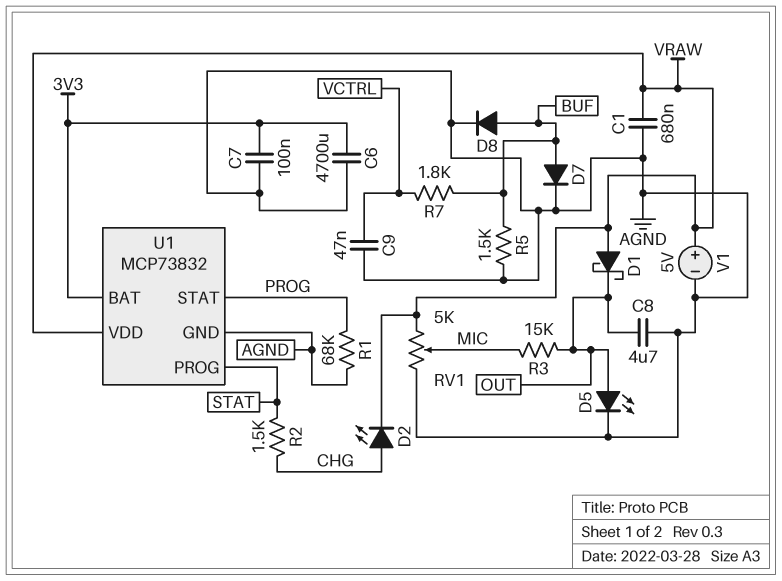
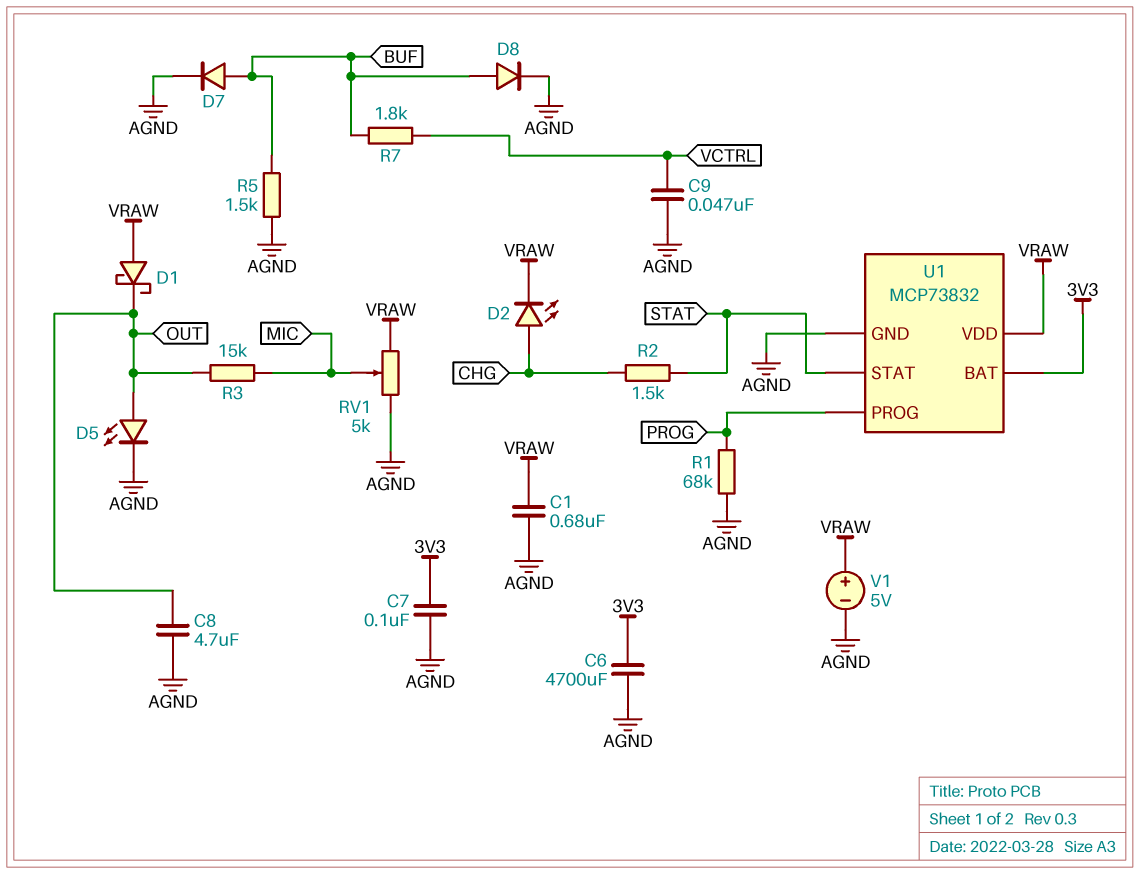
U1 pin PROG: STAT -> PROG
U1 pin STAT: PROG -> STAT

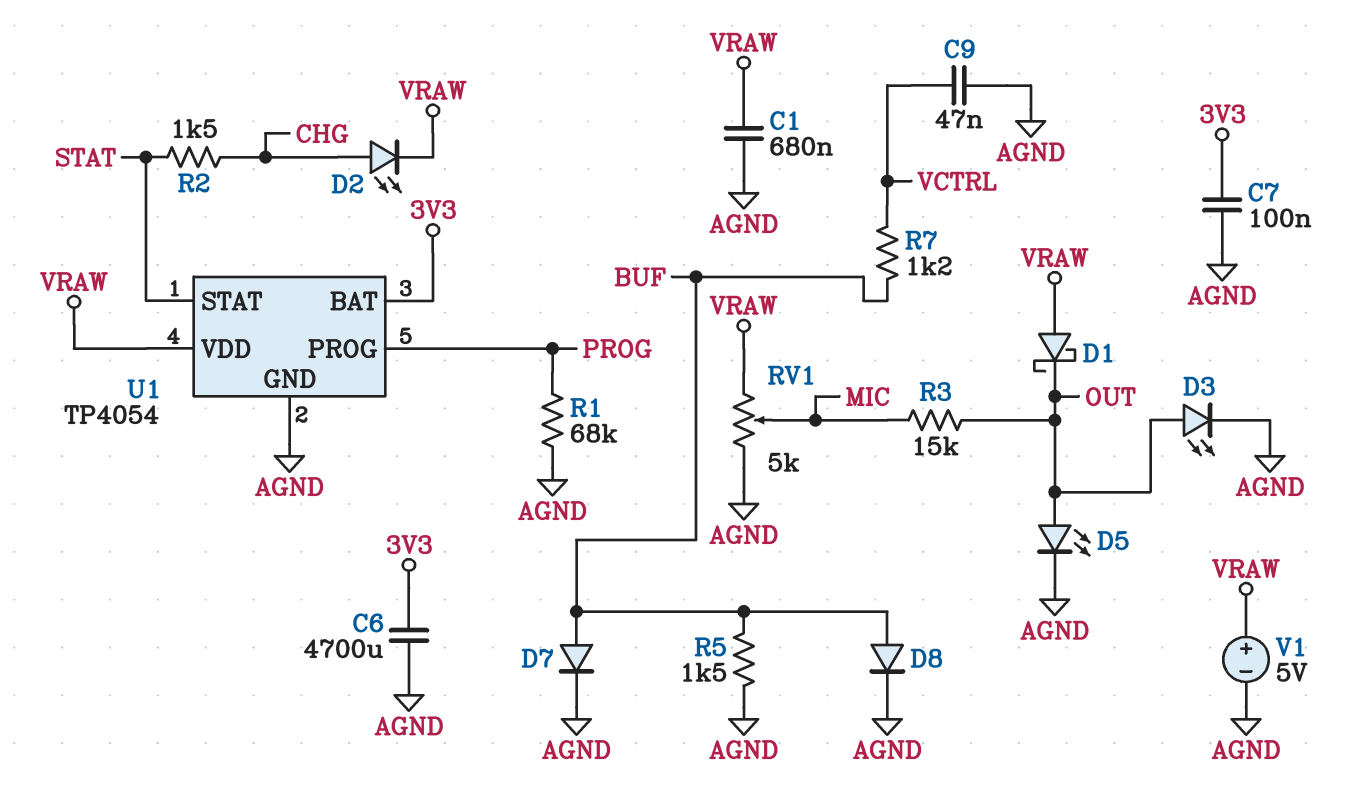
C8: 4.7uF (AGND, OUT) -> none
D3: none -> LED (A OUT, K AGND)
R7: 1.8k (BUF, VCTRL) -> 1.2k (BUF, VCTRL)
U1: MCP73832 -> TP4054

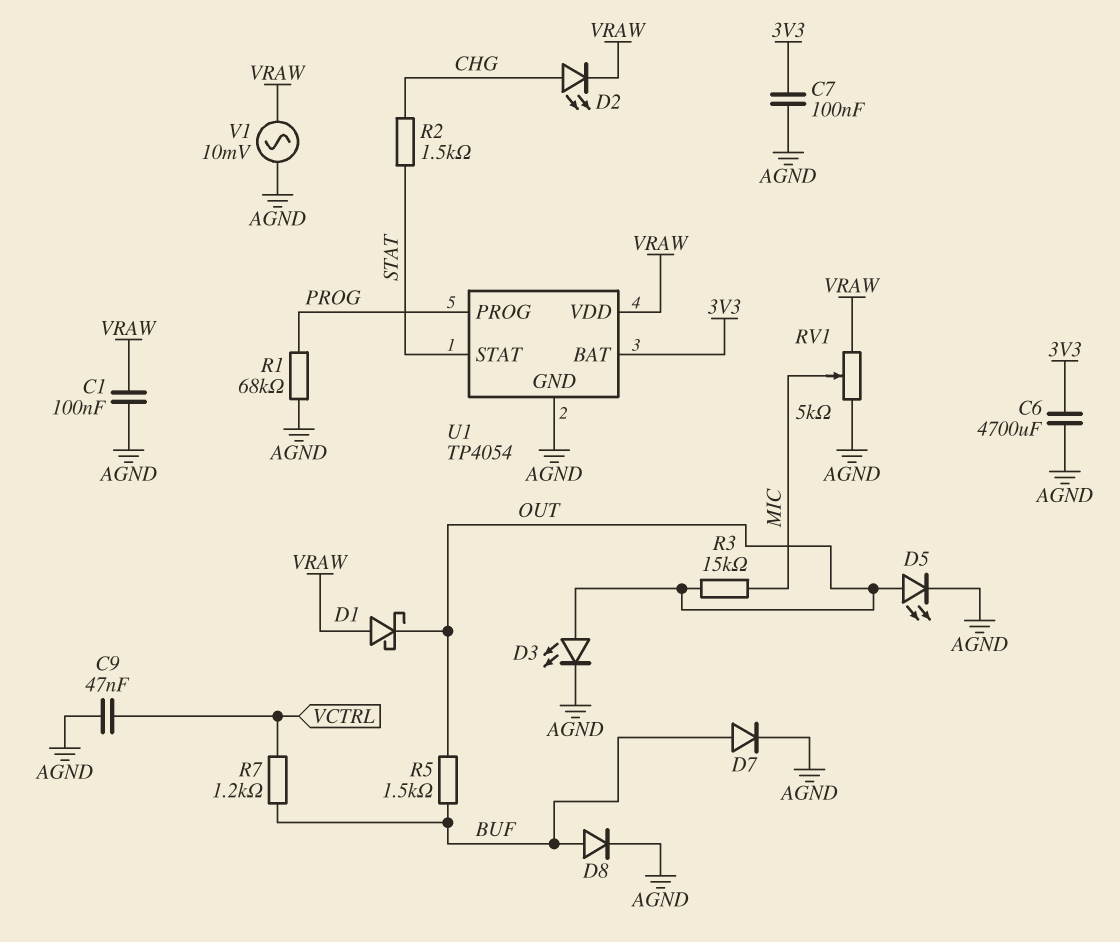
C1: 680nF (AGND, VRAW) -> 100nF (AGND, VRAW)
R5: 1.5k (AGND, BUF) -> 1.5k (BUF, OUT)
V1: 5V (plus VRAW, minus AGND) -> AC 10mV (AGND, VRAW)

